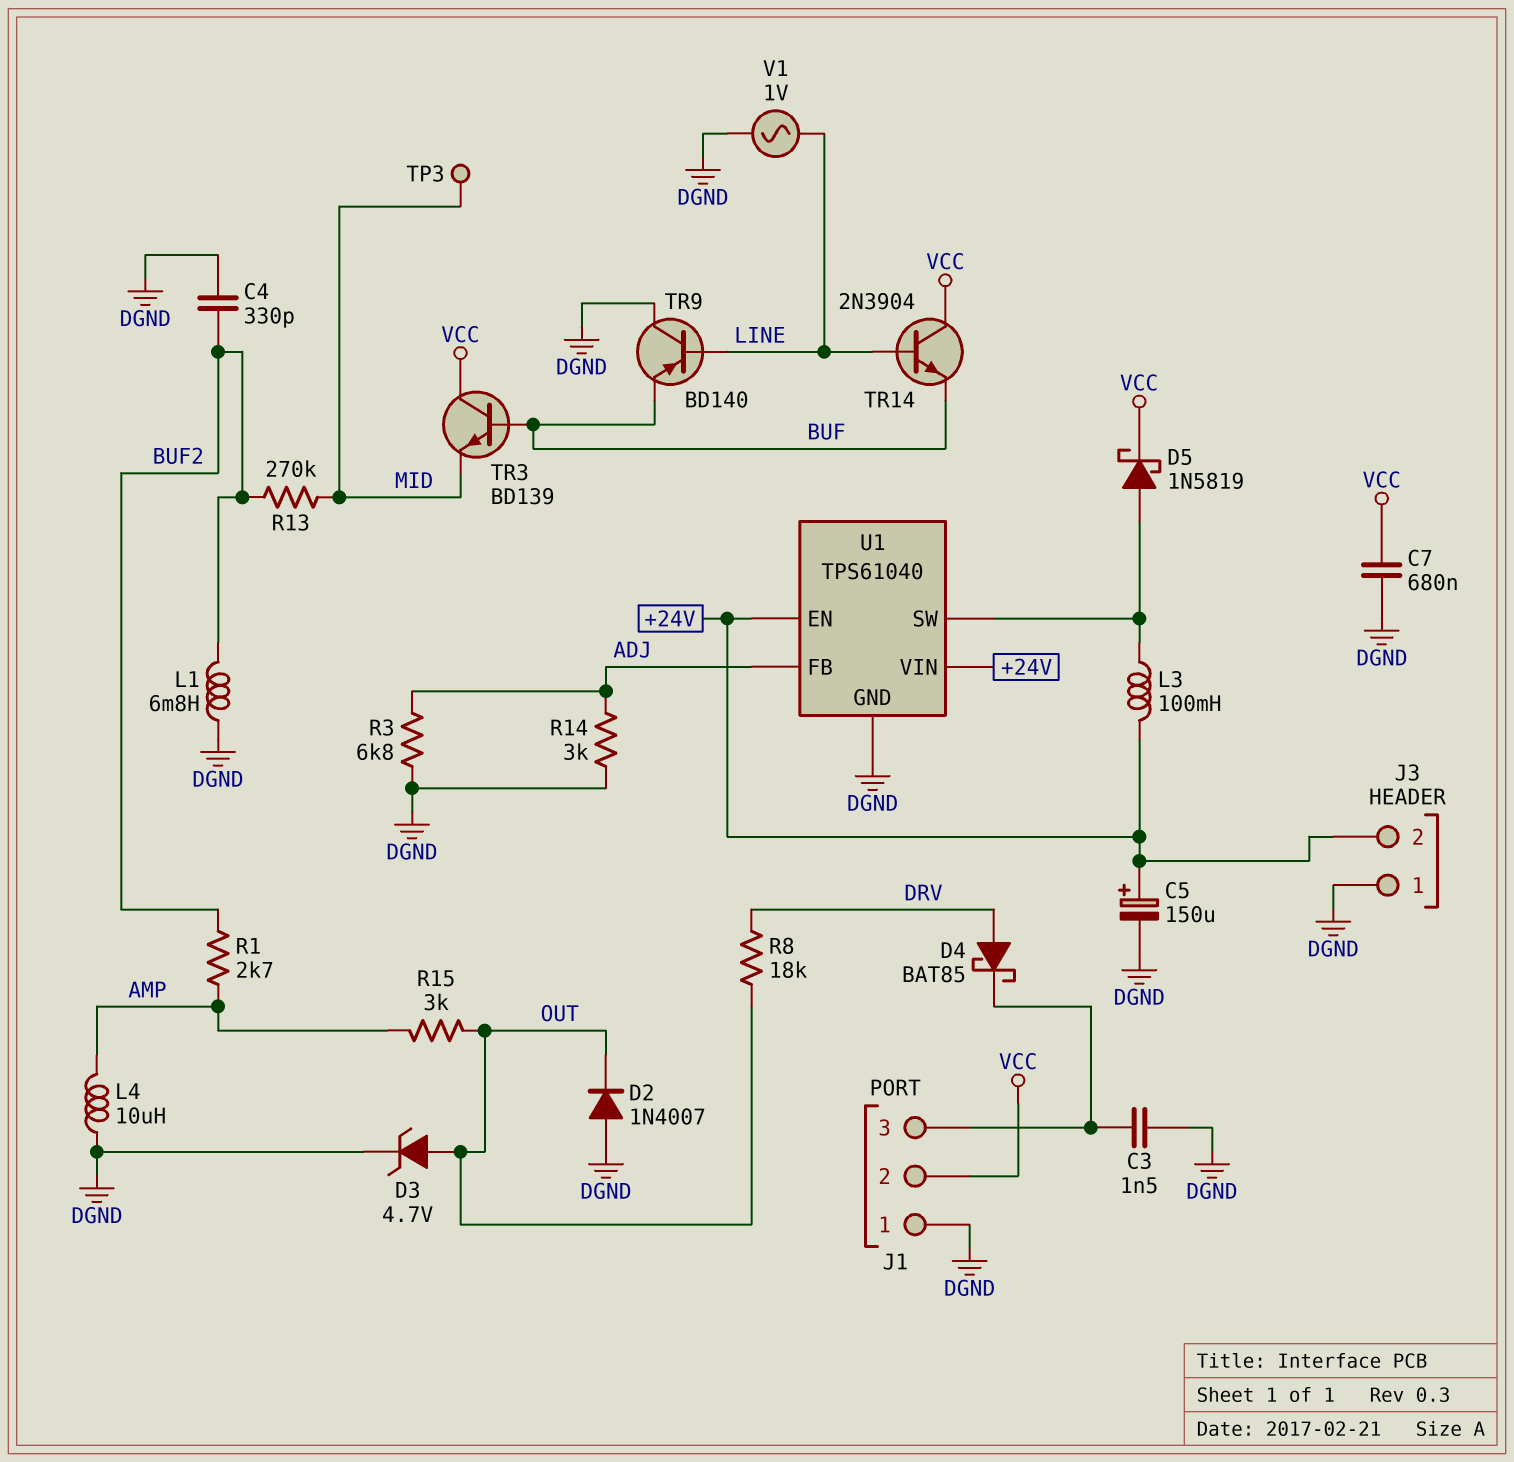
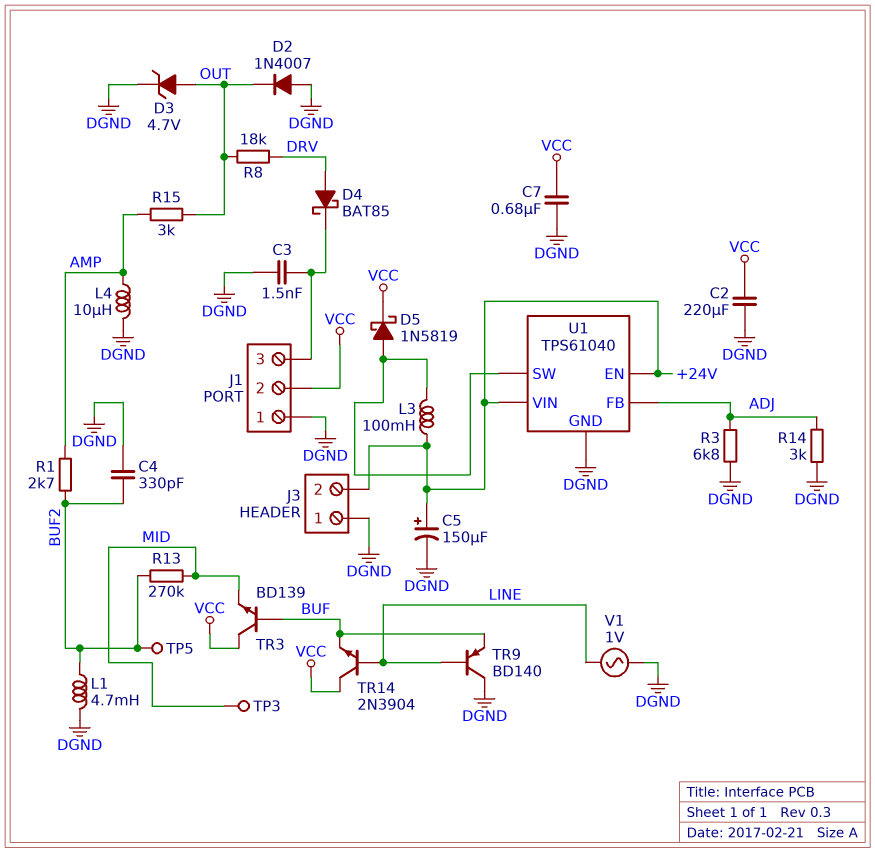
C2: none -> 220uF (DGND, VCC)
L1: 6.8mH (BUF2, DGND) -> 4.7mH (BUF2, DGND)
TP5: none -> test point (BUF2)

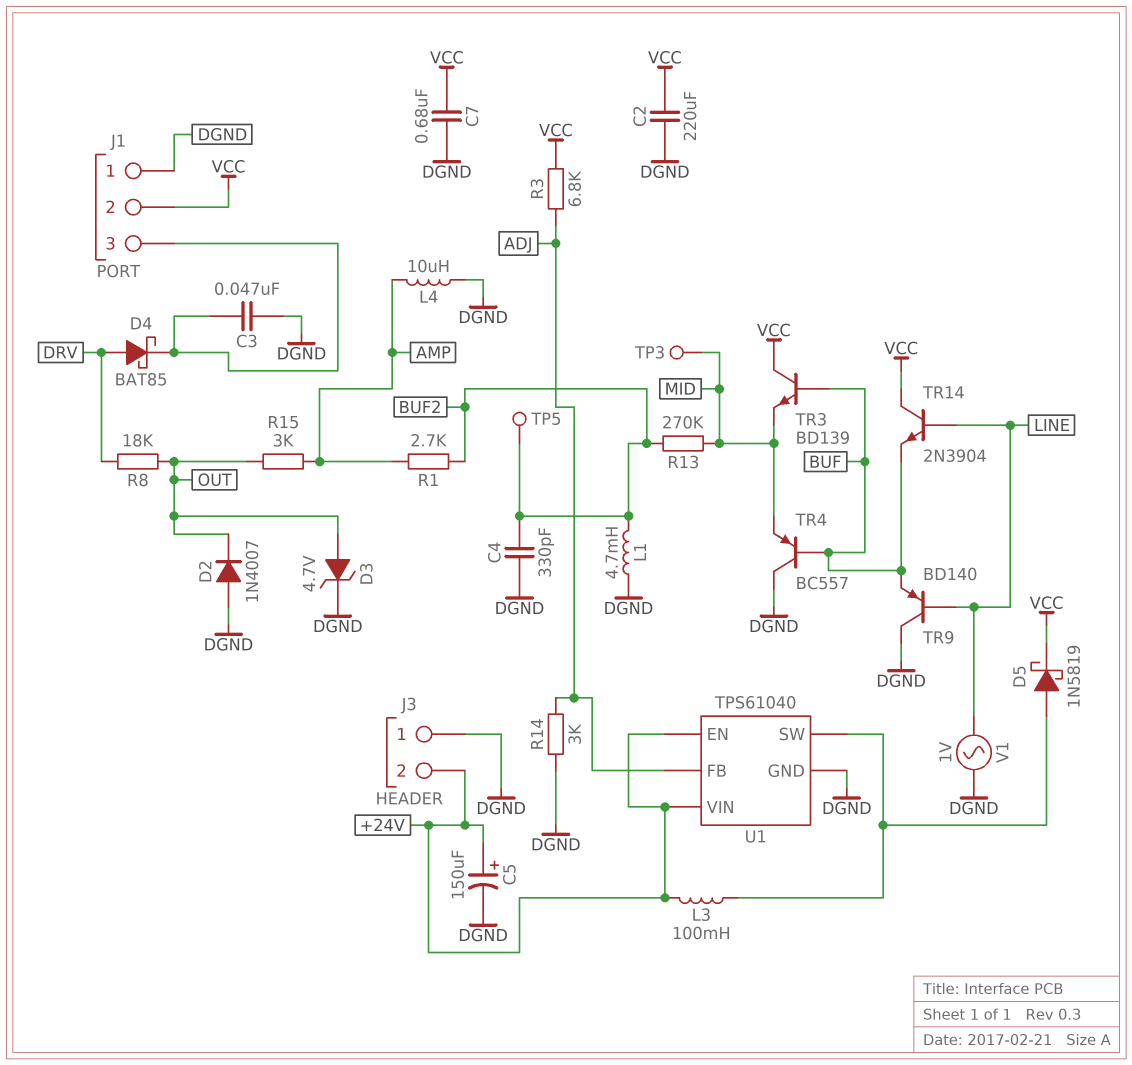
C3: 1.5nF (DGND, J1/3) -> 47nF (DGND, J1/3)
R3: 6.8k (ADJ, DGND) -> 6.8k (ADJ, VCC)
TR4: none -> PNP BC557 (B BUF, C DGND, E MID)

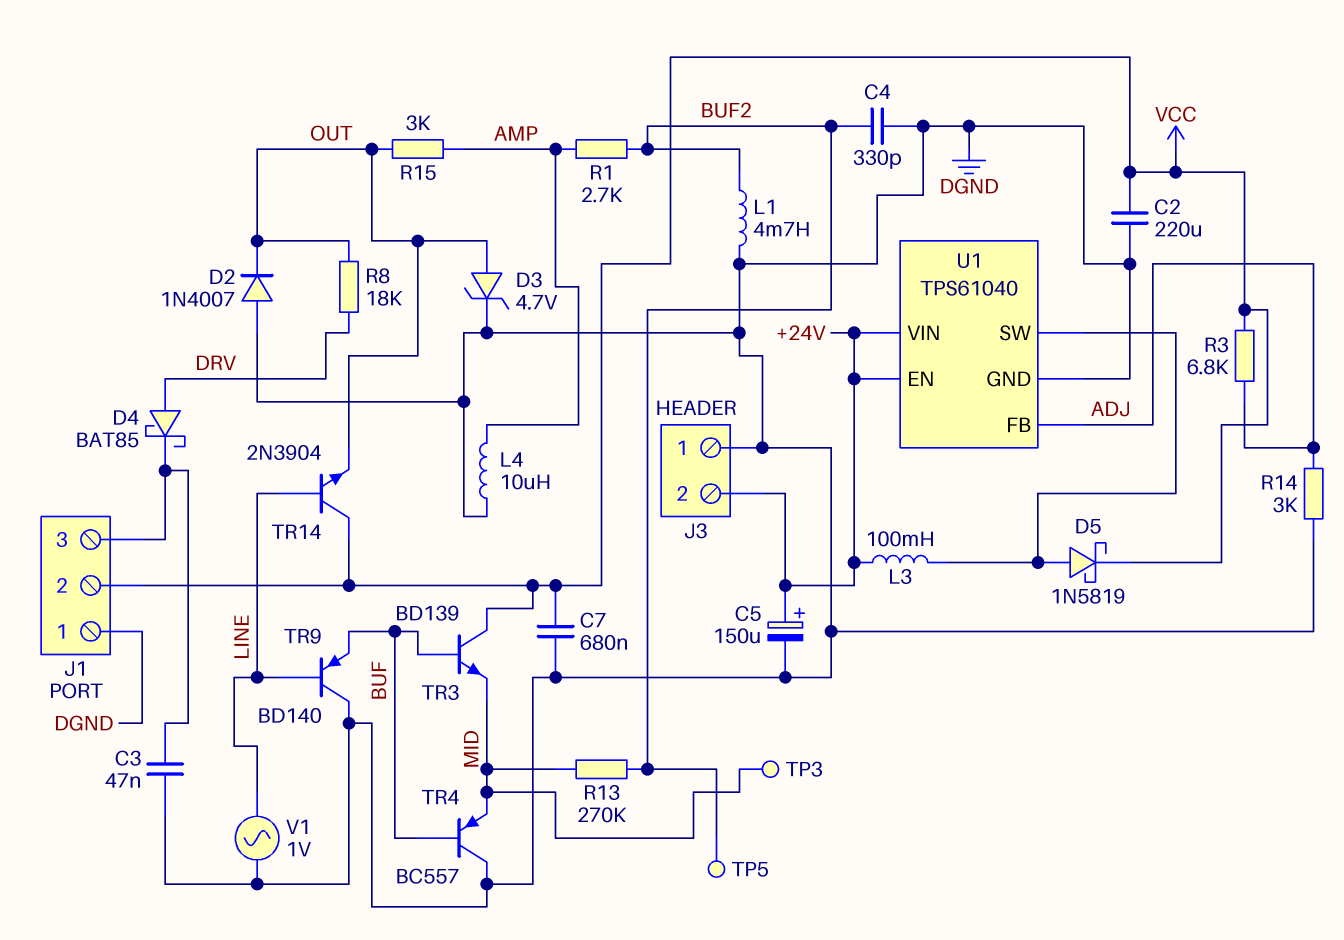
TR14: NPN 2N3904 (B LINE, C VCC, E BUF) -> NPN 2N3904 (B LINE, C VCC, E OUT)

